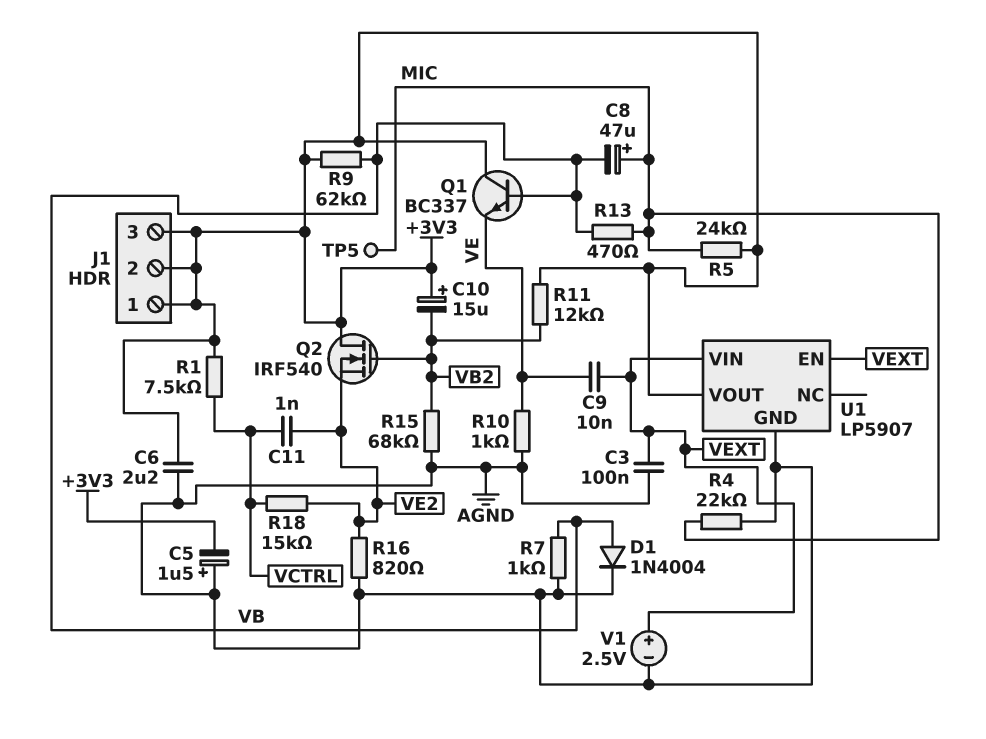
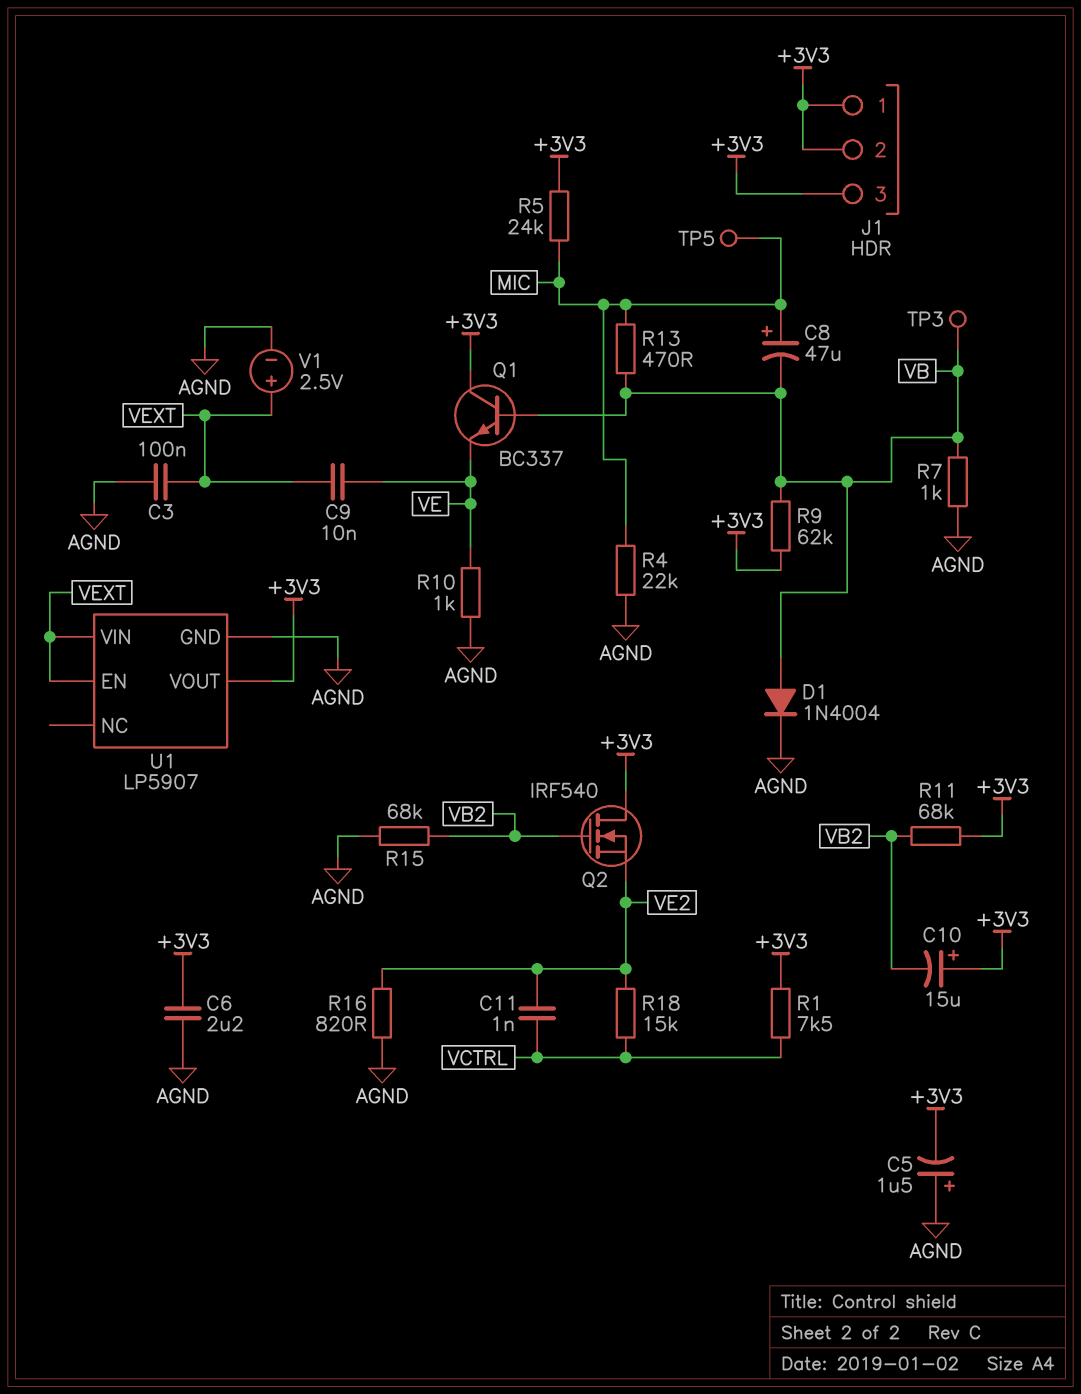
R11: 12k (+3V3, VB2) -> 68k (+3V3, VB2)
TP3: none -> test point (VB)

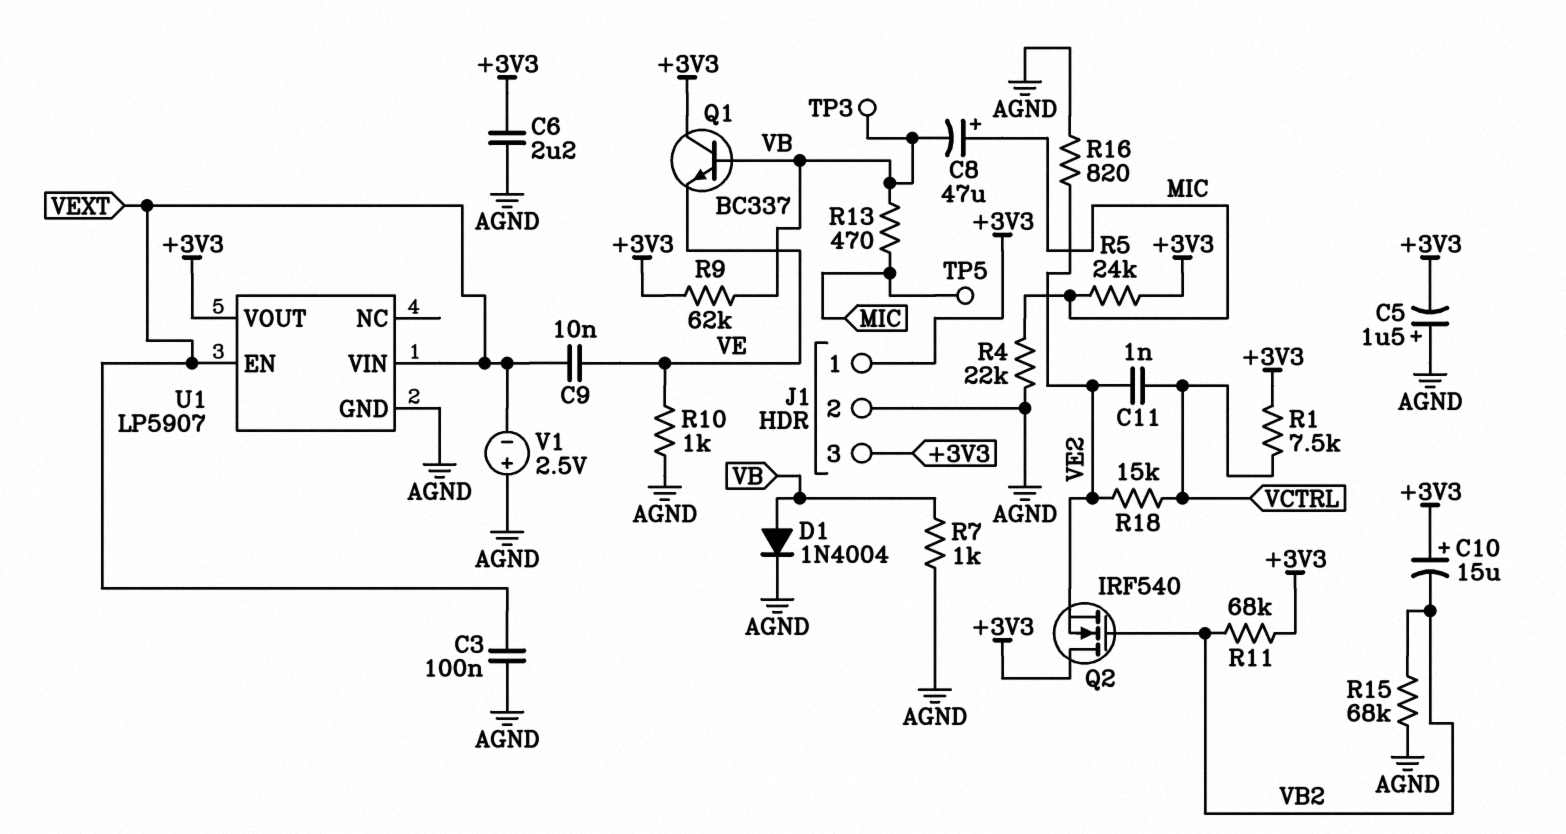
J1 pin 2: +3V3 -> AGND
V1: 2.5V (plus VEXT, minus AGND) -> 2.5V (plus AGND, minus VEXT)

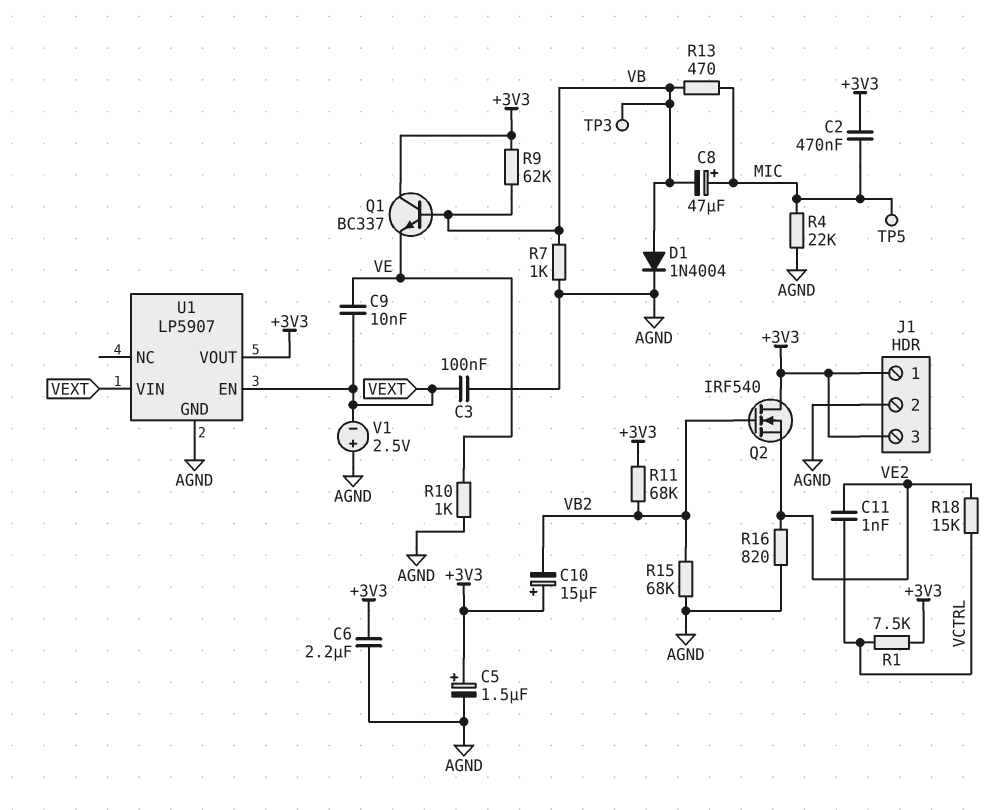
C2: none -> 470nF (+3V3, MIC)
C5: 1.5uF (plus AGND, minus +3V3) -> 1.5uF (plus +3V3, minus AGND)
R5: 24k (+3V3, MIC) -> none

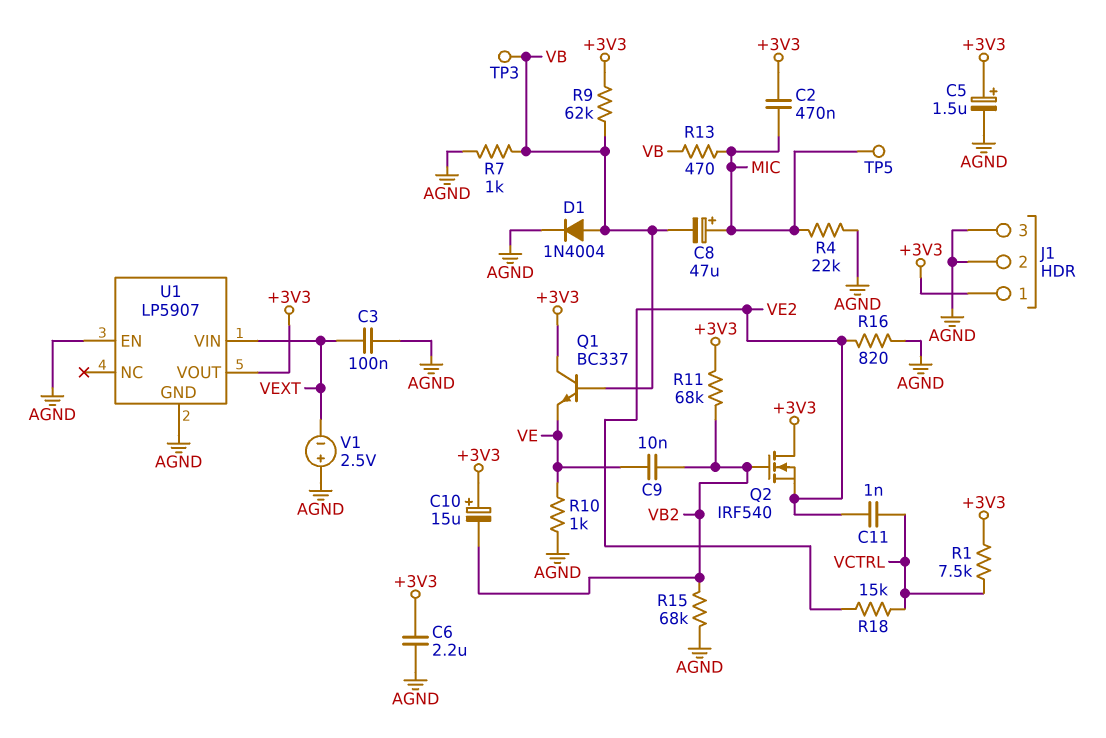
C9: 10nF (VE, VEXT) -> 10nF (VB2, VE)
J1 pin 3: +3V3 -> AGND
U1 pin EN: VEXT -> AGND

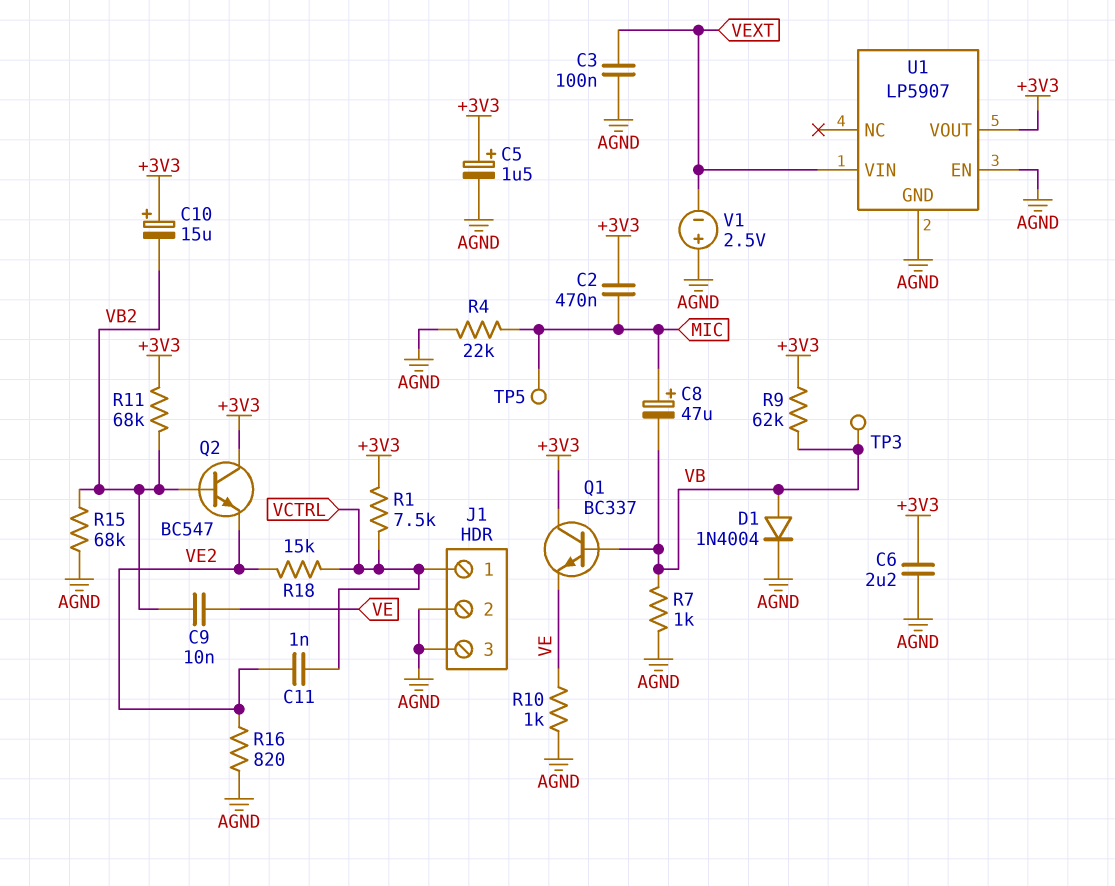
J1 pin 1: +3V3 -> VCTRL
Q2: NMOS IRF540 (G VB2, D +3V3, S VE2) -> NPN BC547 (B VB2, C +3V3, E VE2)
R13: 470 (MIC, VB) -> none

